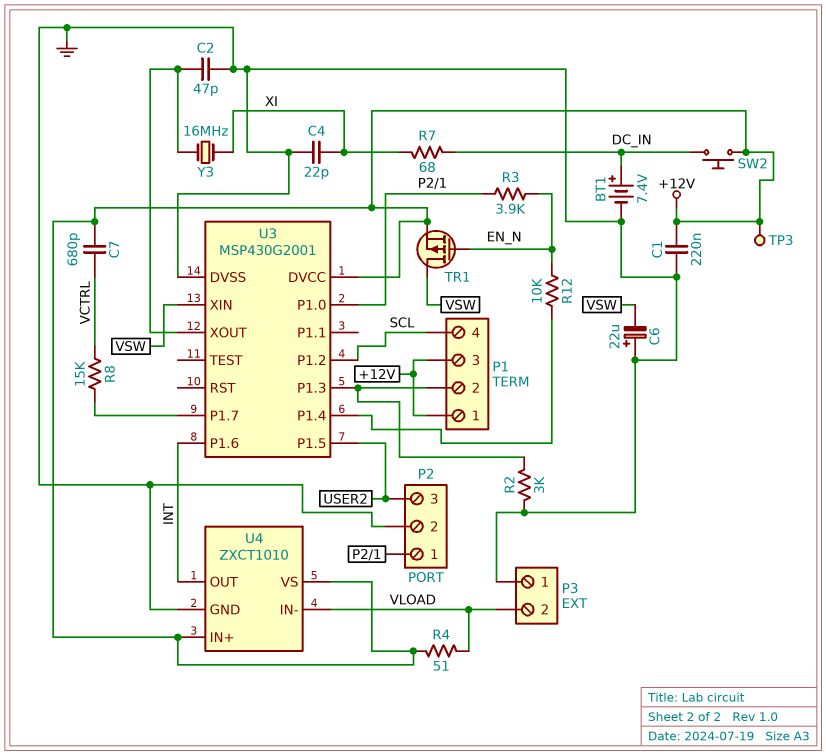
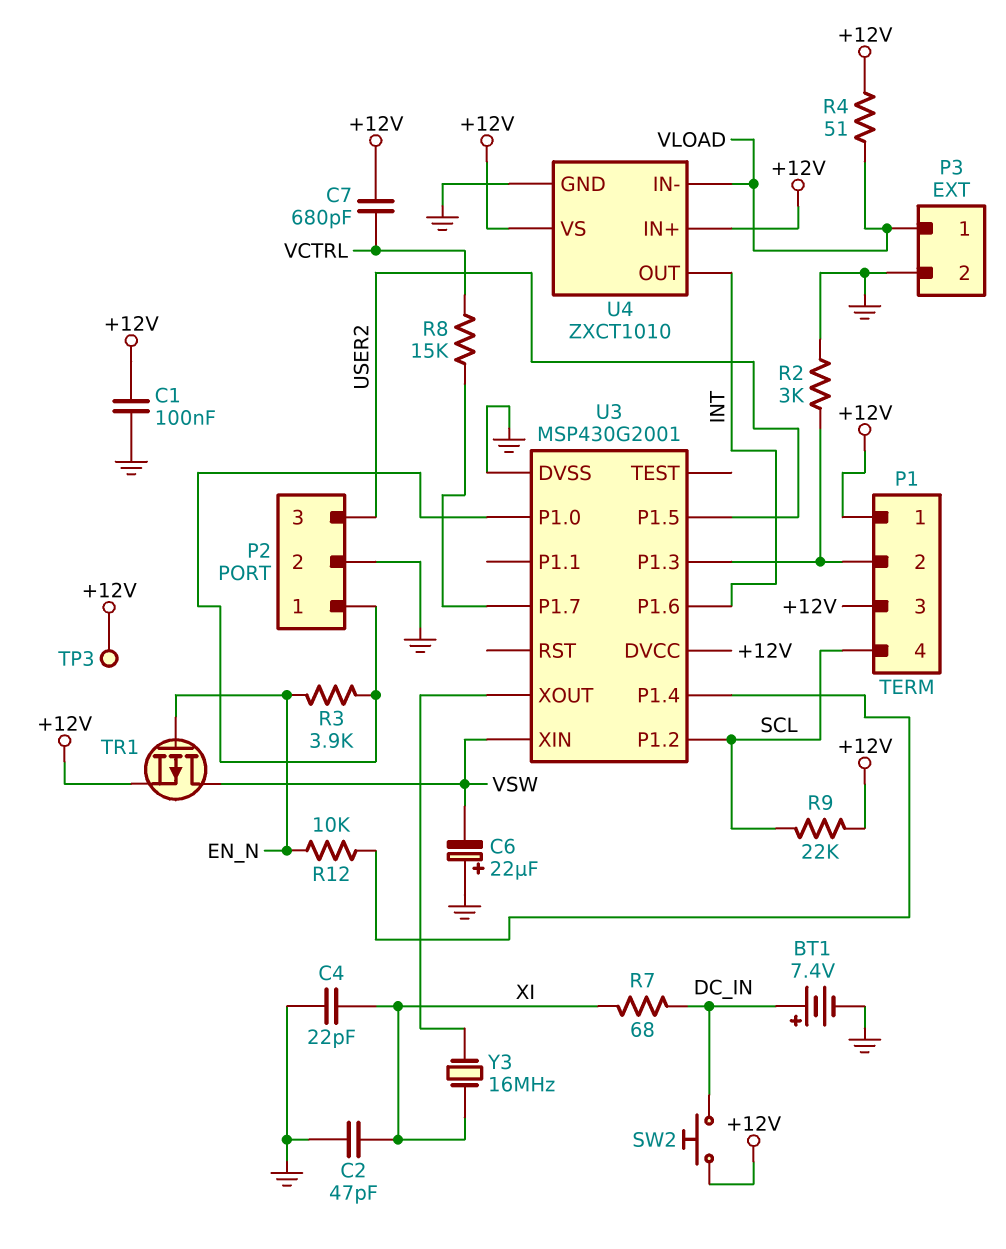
C1: 220nF (+12V, GND) -> 100nF (+12V, GND)
C2: 47pF (GND, U3/XOUT) -> 47pF (GND, XI)
P3 pin 1: GND -> VLOAD
P3 pin 2: VLOAD -> GND
R9: none -> 22k (+12V, SCL)

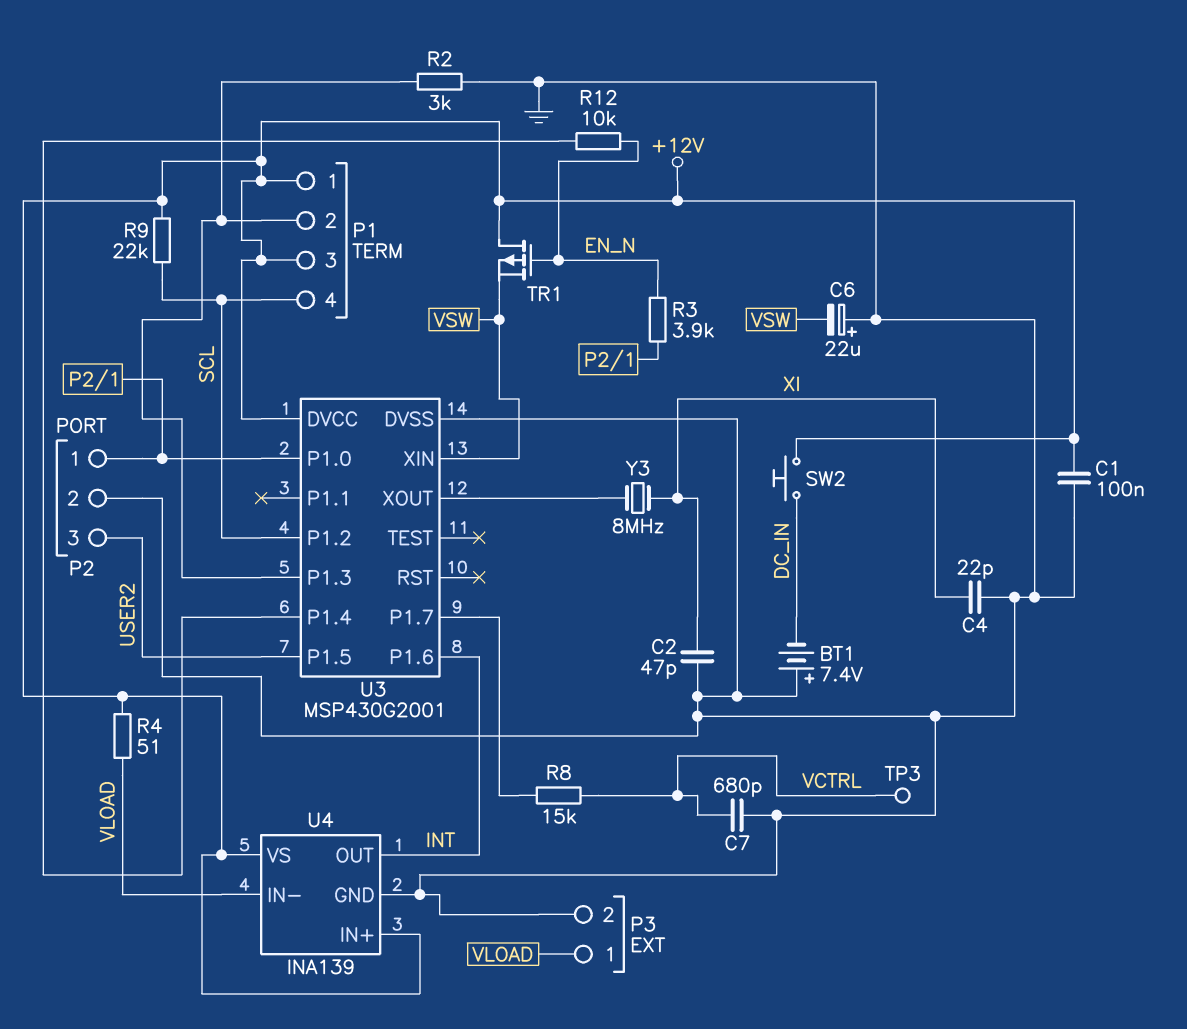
BT1: 7.4V (plus DC_IN, minus GND) -> 7.4V (plus GND, minus DC_IN)
C7: 680pF (+12V, VCTRL) -> 680pF (GND, VCTRL)
R7: 68 (DC_IN, XI) -> none
TP3: test point (+12V) -> test point (VCTRL)
TR1: PMOS (G EN_N, D VSW, S +12V) -> PMOS (G EN_N, D +12V, S VSW)
U4: ZXCT1010 -> INA139
Y3: 16MHz (U3/XOUT, XI) -> 8MHz (U3/XOUT, XI)

